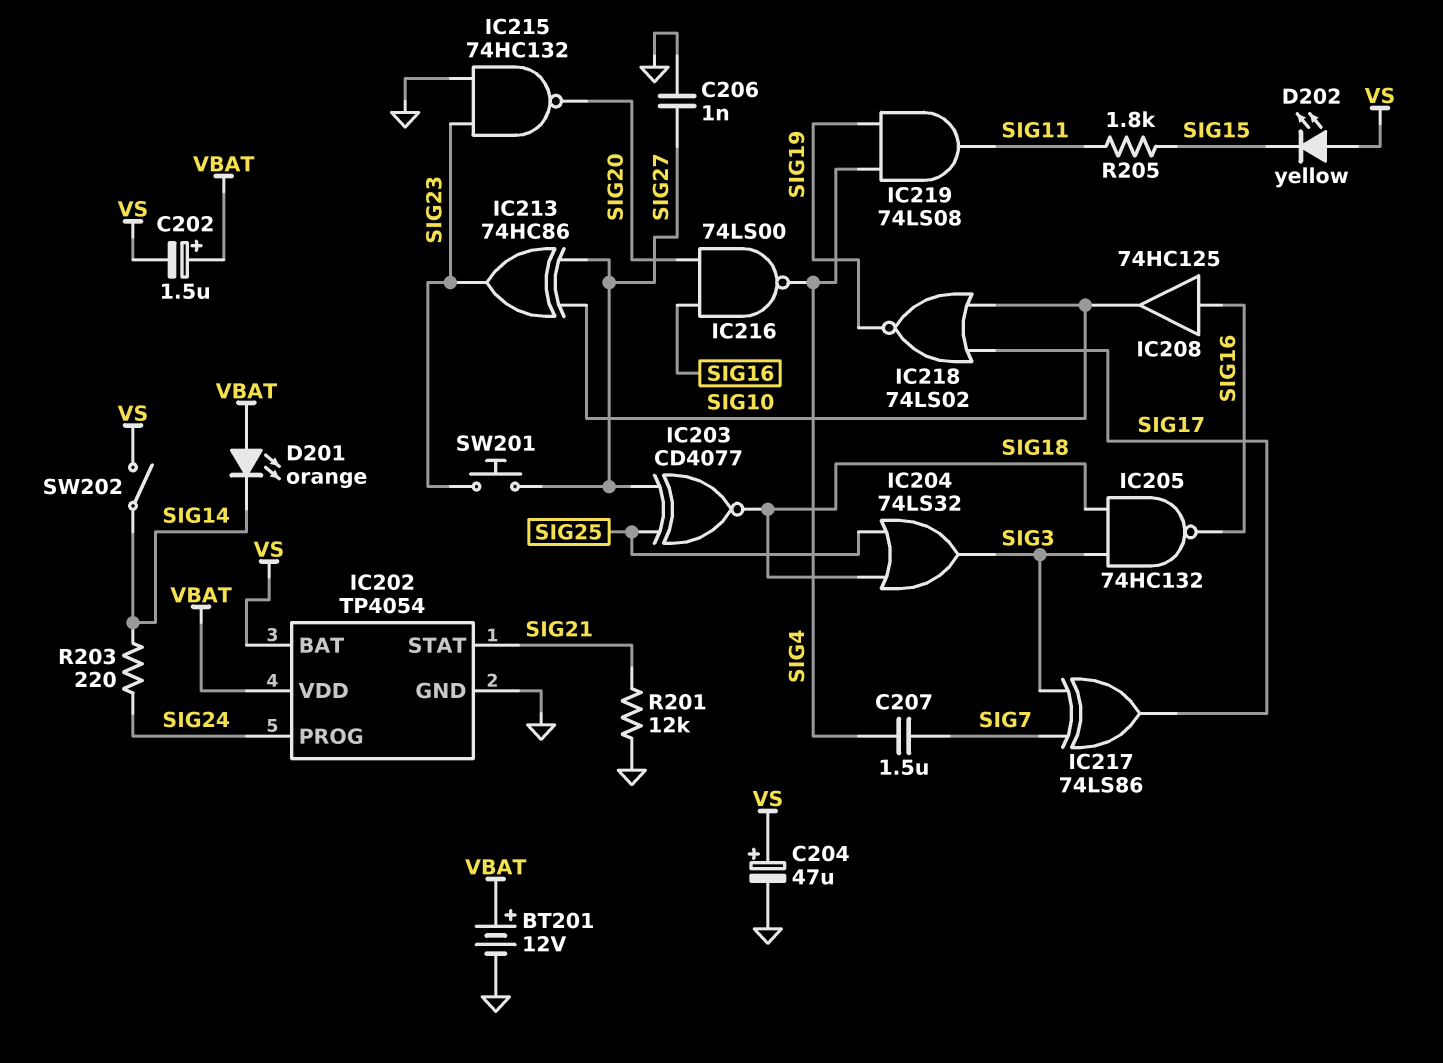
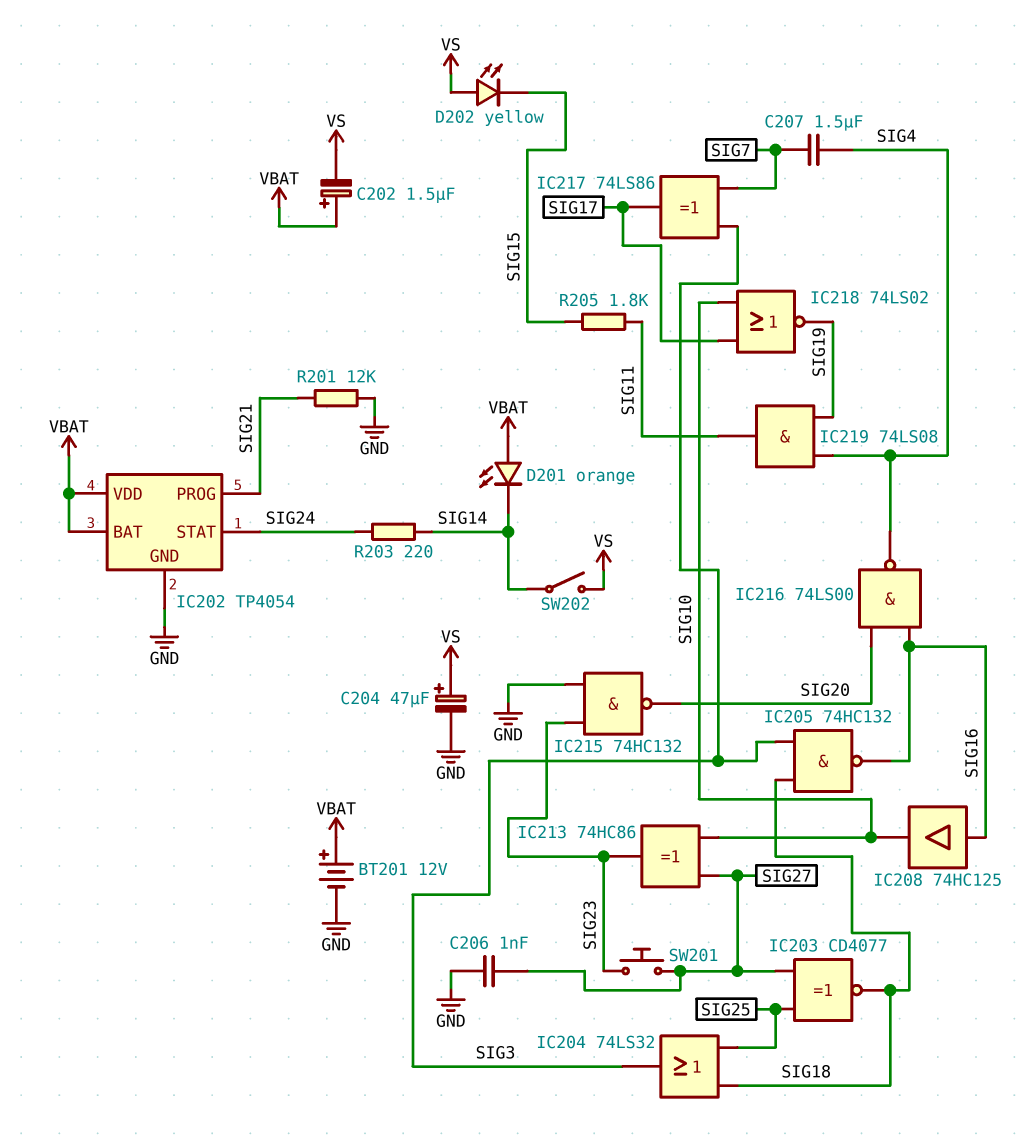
IC202 pin BAT: VS -> VBAT
IC202 pin PROG: SIG24 -> SIG21
IC202 pin STAT: SIG21 -> SIG24

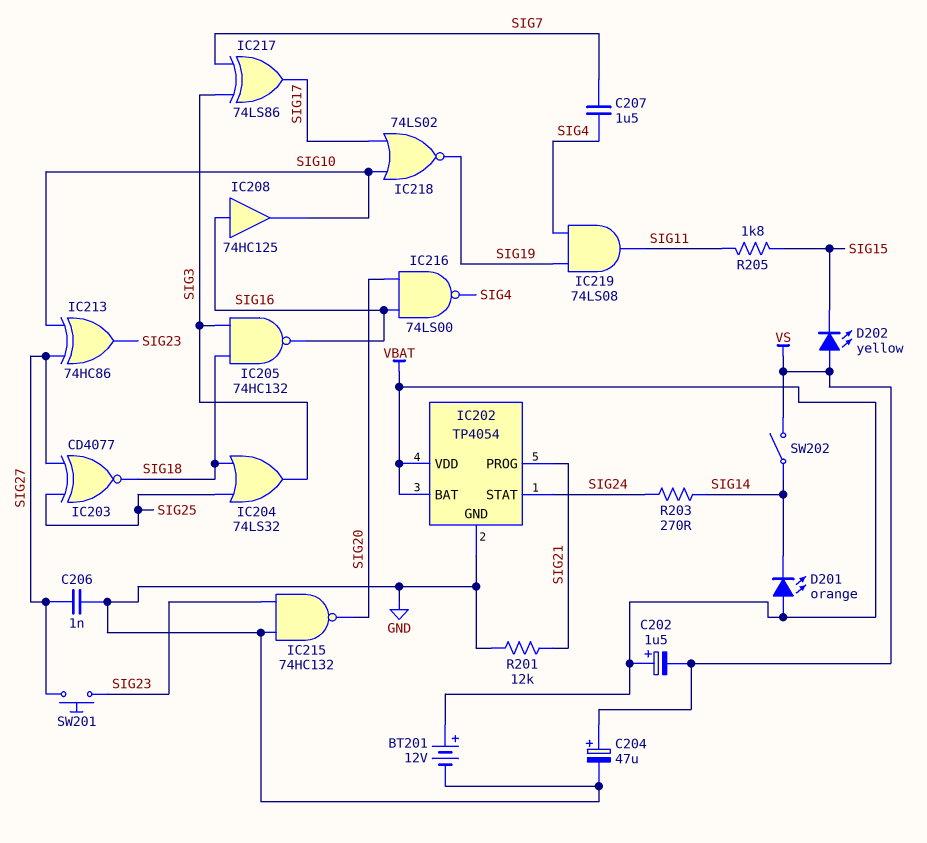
R203: 220 (SIG14, SIG24) -> 270 (SIG14, SIG24)

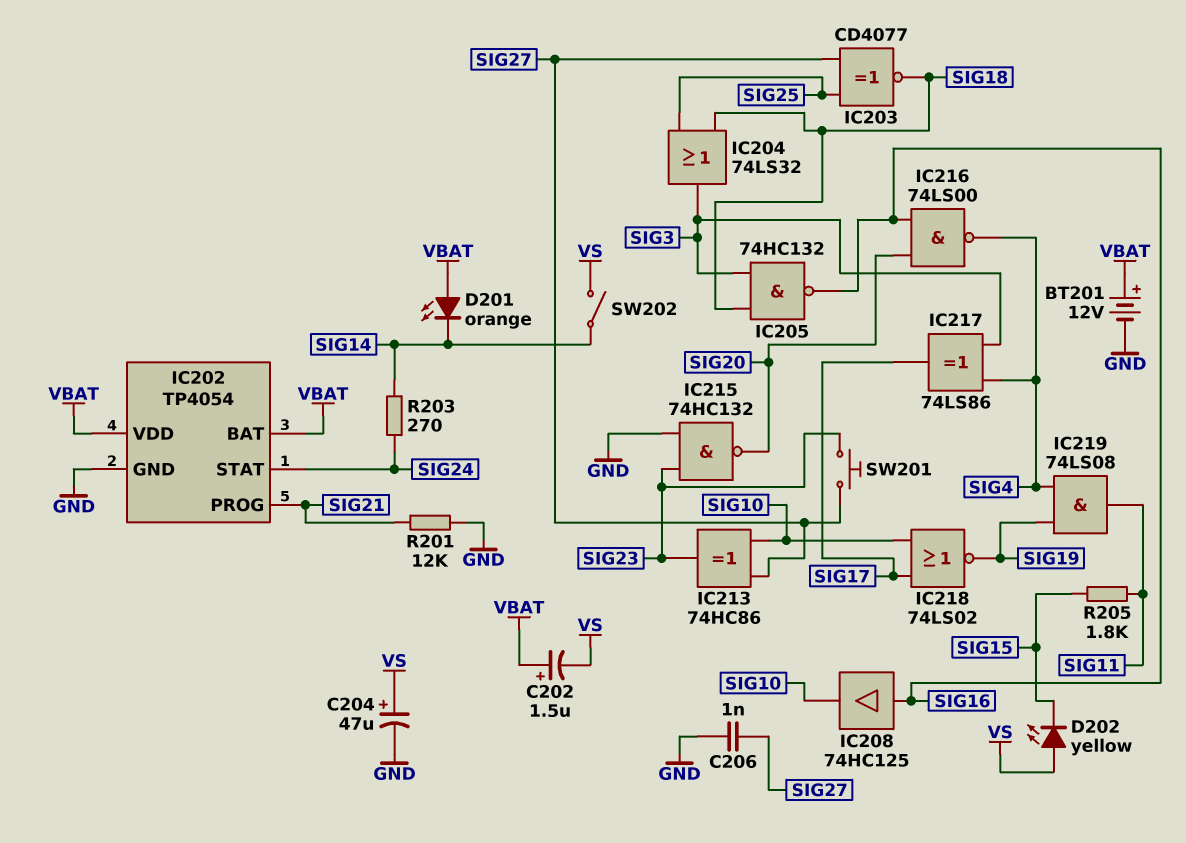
C207: 1.5uF (SIG4, SIG7) -> none
IC217: XOR 74LS86 (in SIG3, in SIG7, out SIG17) -> XOR 74LS86 (in SIG3, in SIG4, out SIG17)

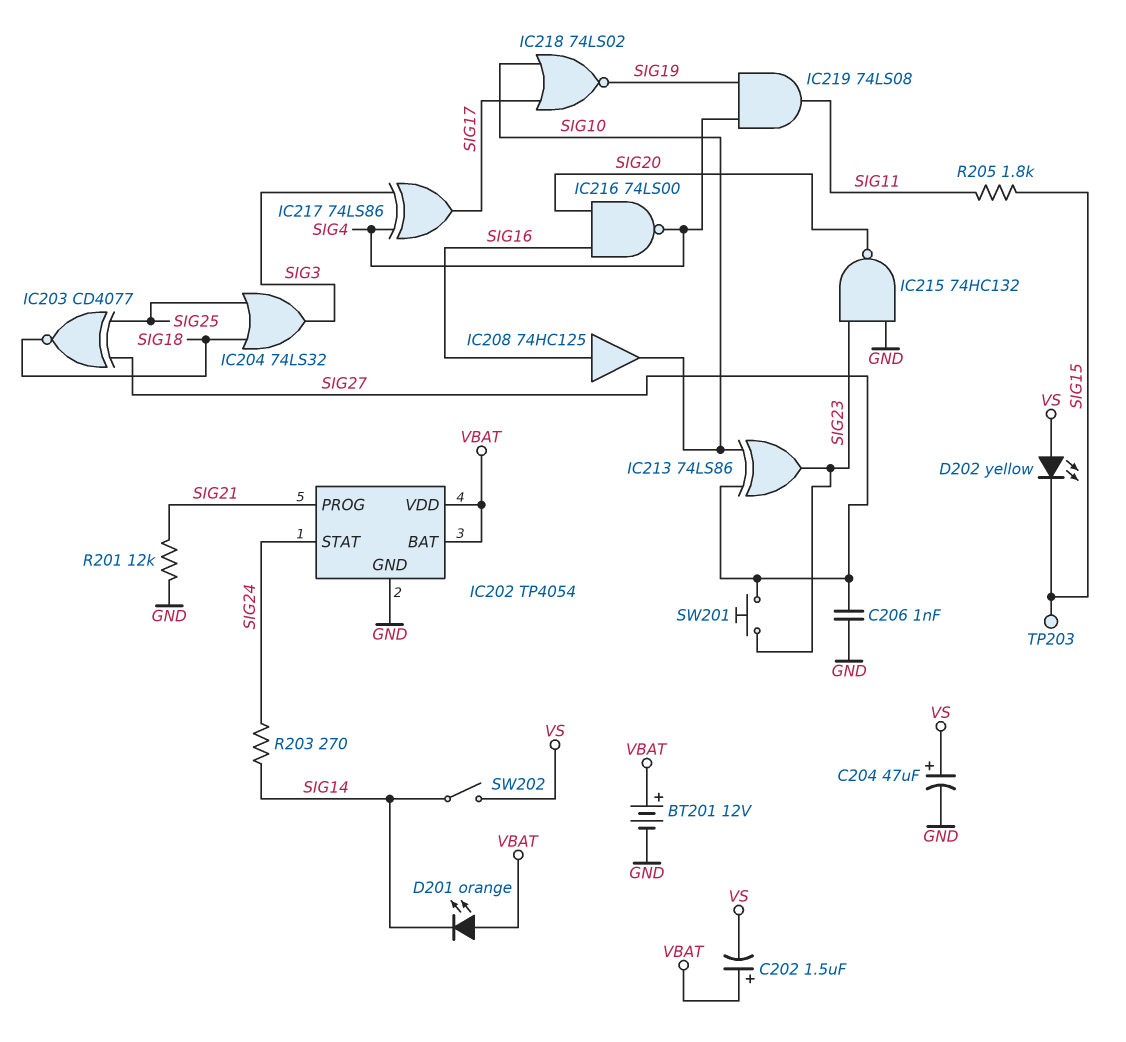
IC205: NAND 74HC132 (in SIG3, in SIG18, out SIG16) -> none
IC213: XOR 74HC86 (in SIG10, in SIG27, out SIG23) -> XOR 74LS86 (in SIG10, in SIG27, out SIG23)
TP203: none -> test point (SIG15)

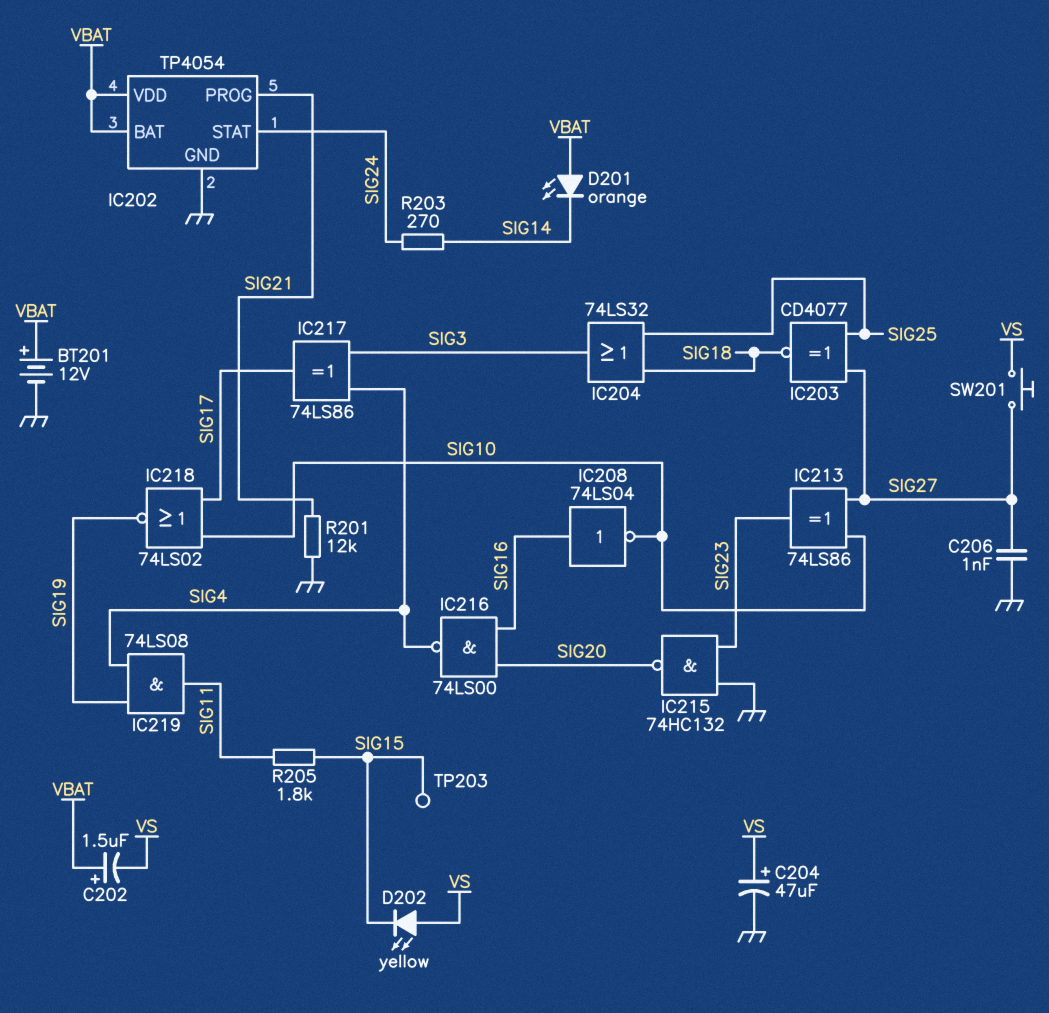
IC208: buffer 74HC125 (in SIG16, out SIG10) -> NOT 74LS04 (in SIG16, out SIG10)
SW201: button (SIG23, SIG27) -> button (SIG27, VS)
SW202: switch (SIG14, VS) -> none

